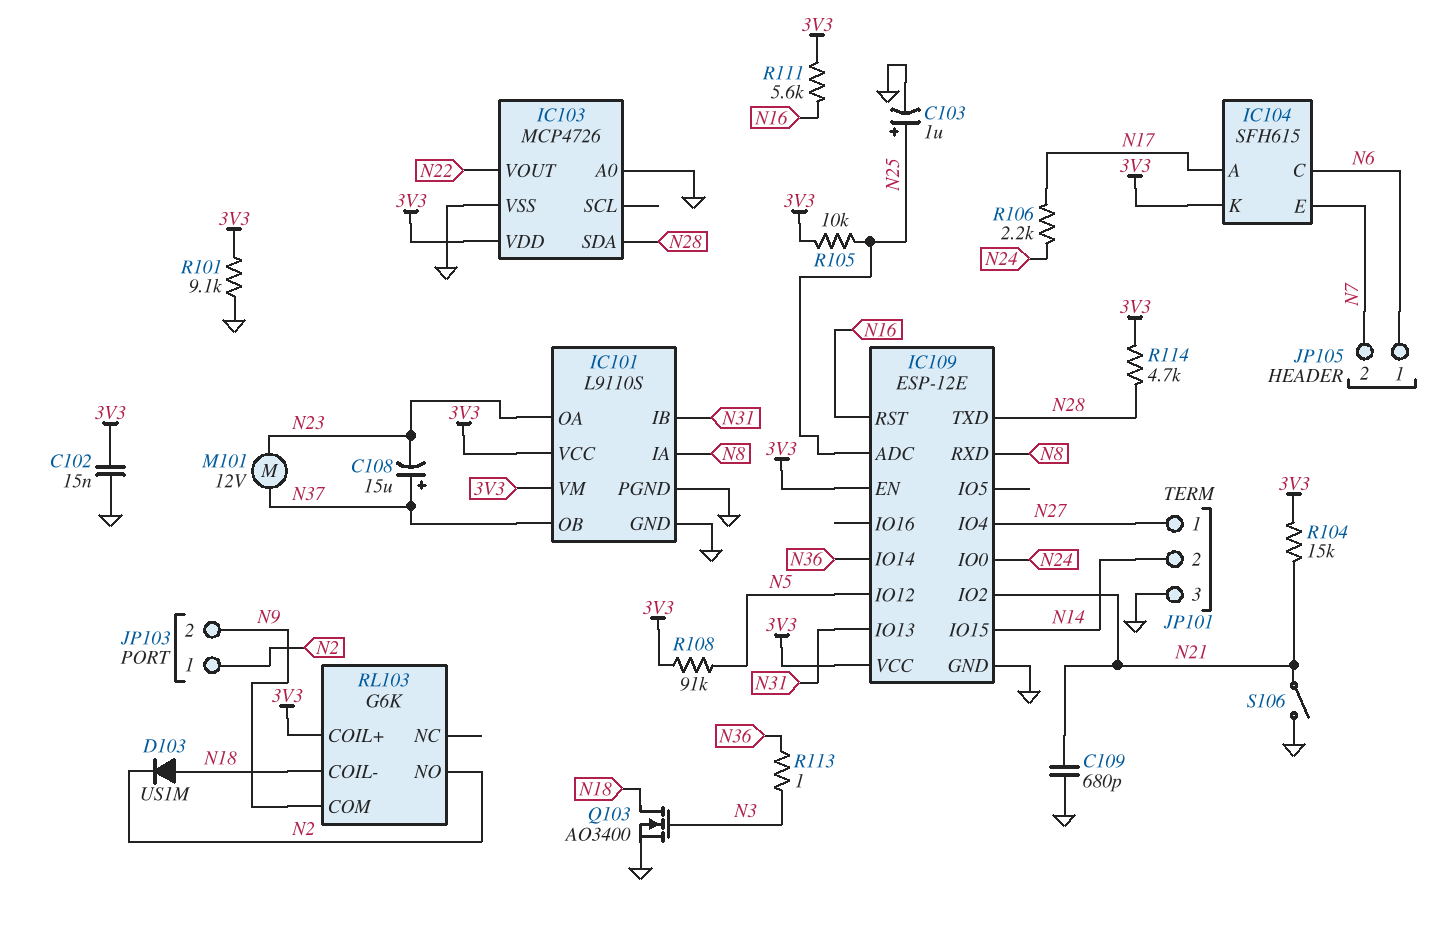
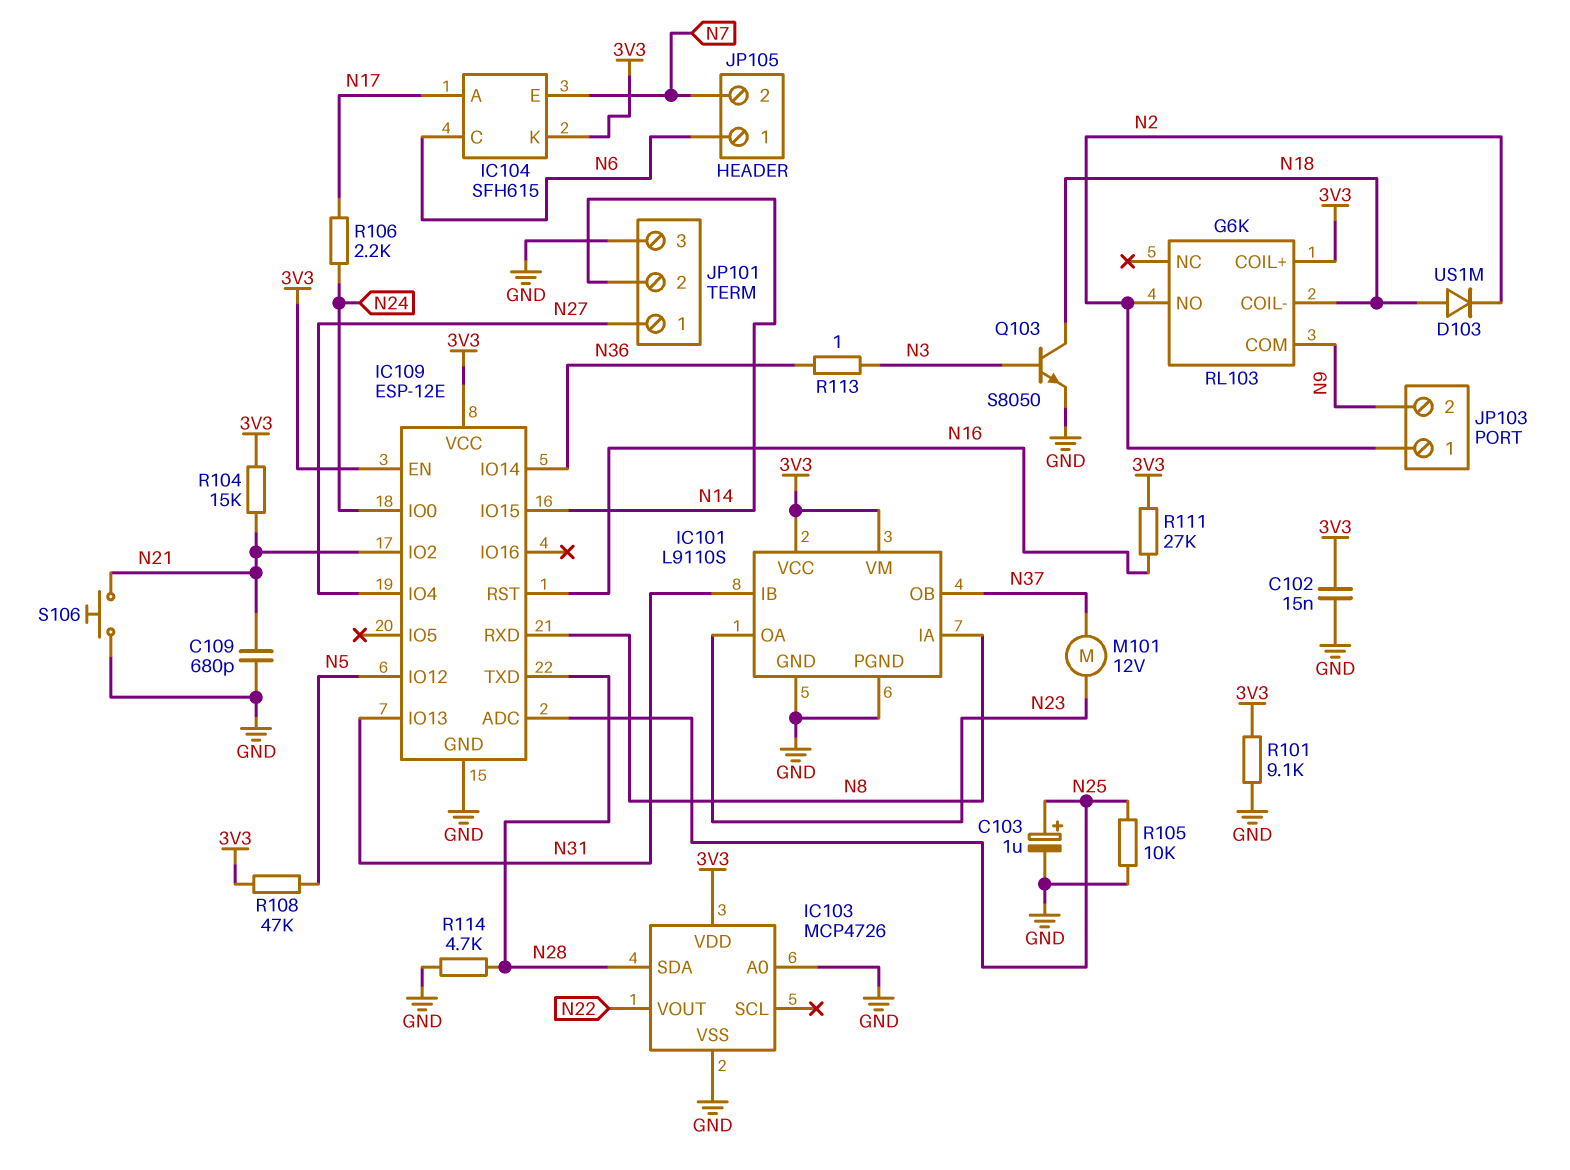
C108: 15uF (plus N37, minus N23) -> none
Q103: NMOS AO3400 (G N3, D N18, S GND) -> NPN S8050 (B N3, C N18, E GND)
R105: 10k (3V3, N25) -> 10k (GND, N25)
R108: 91k (3V3, N5) -> 47k (3V3, N5)
R111: 5.6k (3V3, N16) -> 27k (3V3, N16)
R114: 4.7k (3V3, N28) -> 4.7k (GND, N28)
S106: switch (GND, N21) -> button (GND, N21)

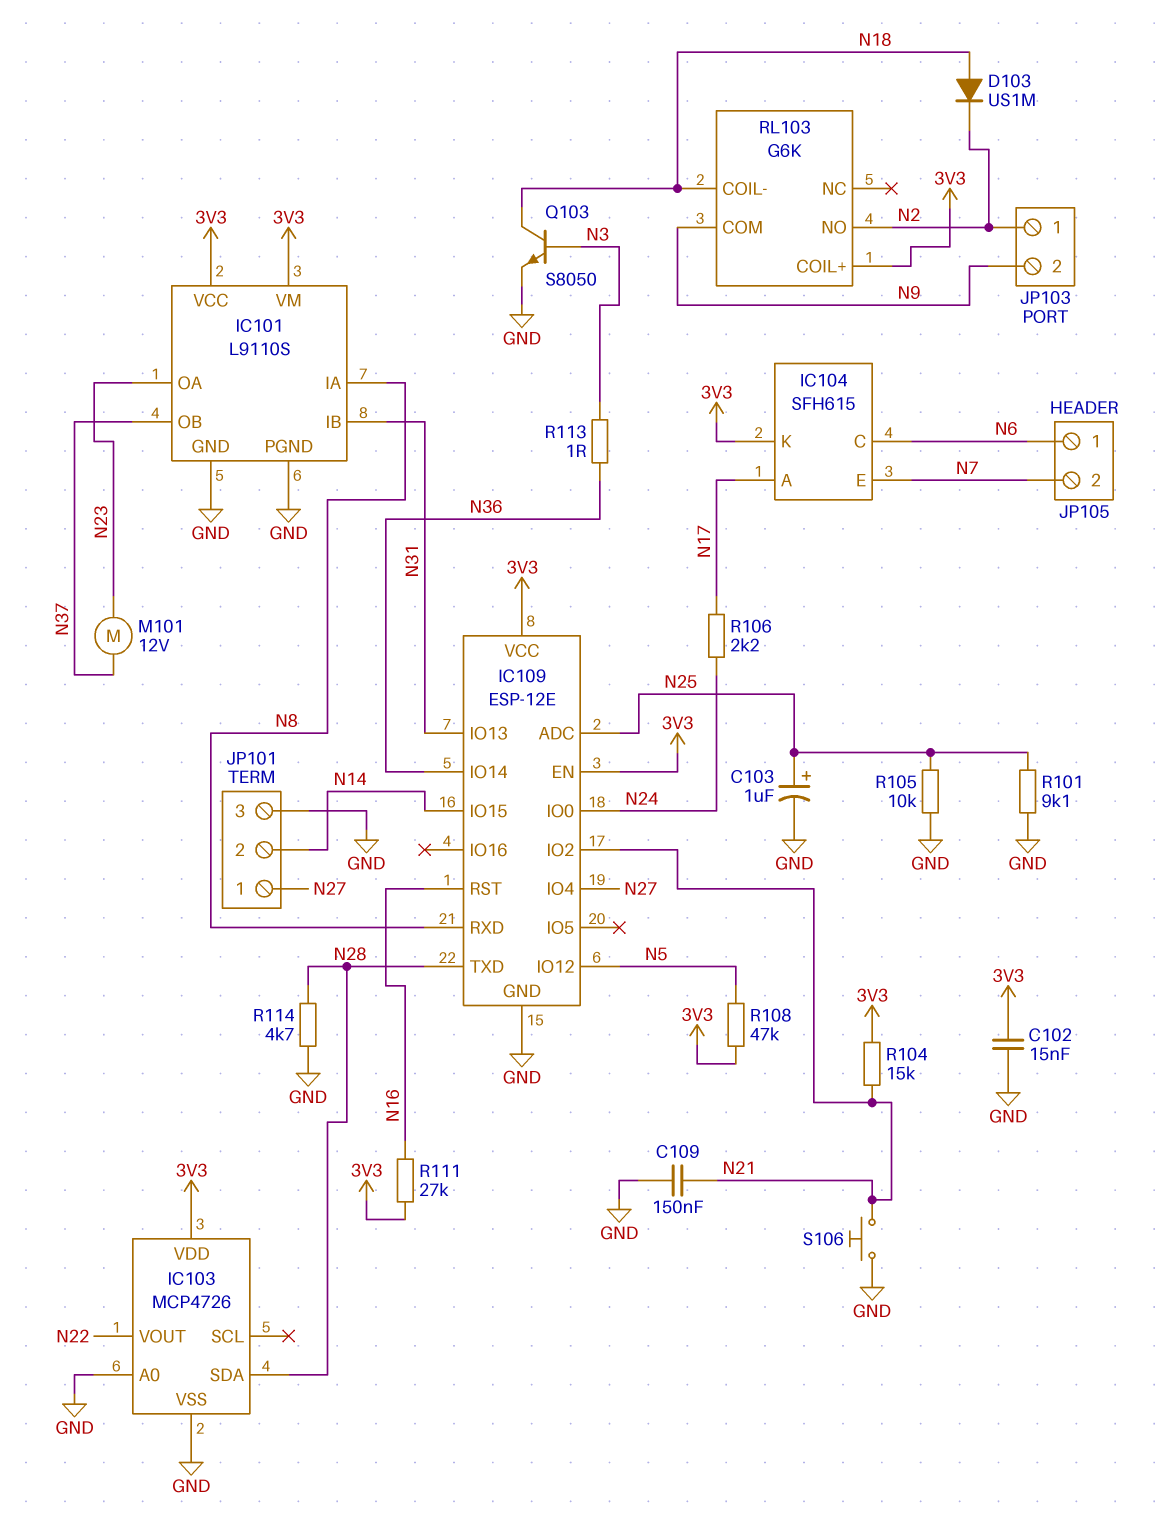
C109: 680pF (GND, N21) -> 150nF (GND, N21)
R101: 9.1k (3V3, GND) -> 9.1k (GND, N25)

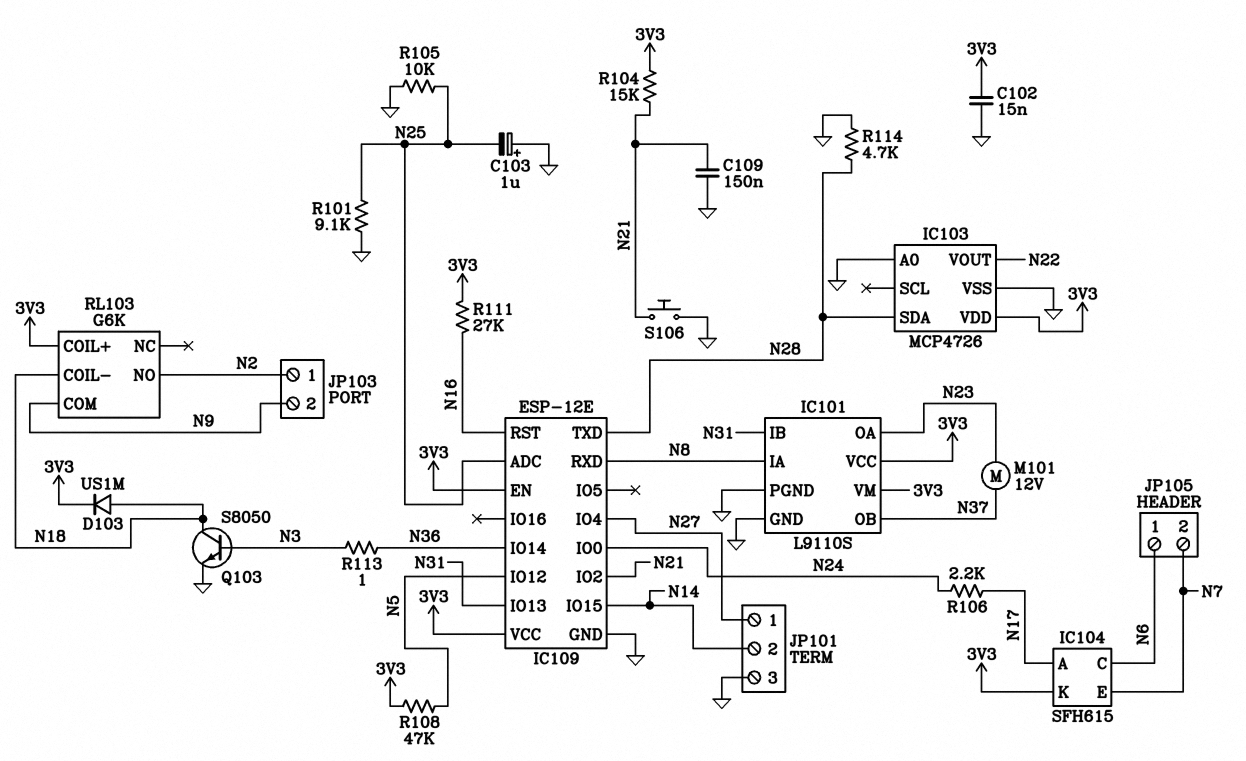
C103: 1uF (plus N25, minus GND) -> 1uF (plus GND, minus N25)
D103: diode US1M (A N18, K N2) -> diode US1M (A N18, K 3V3)

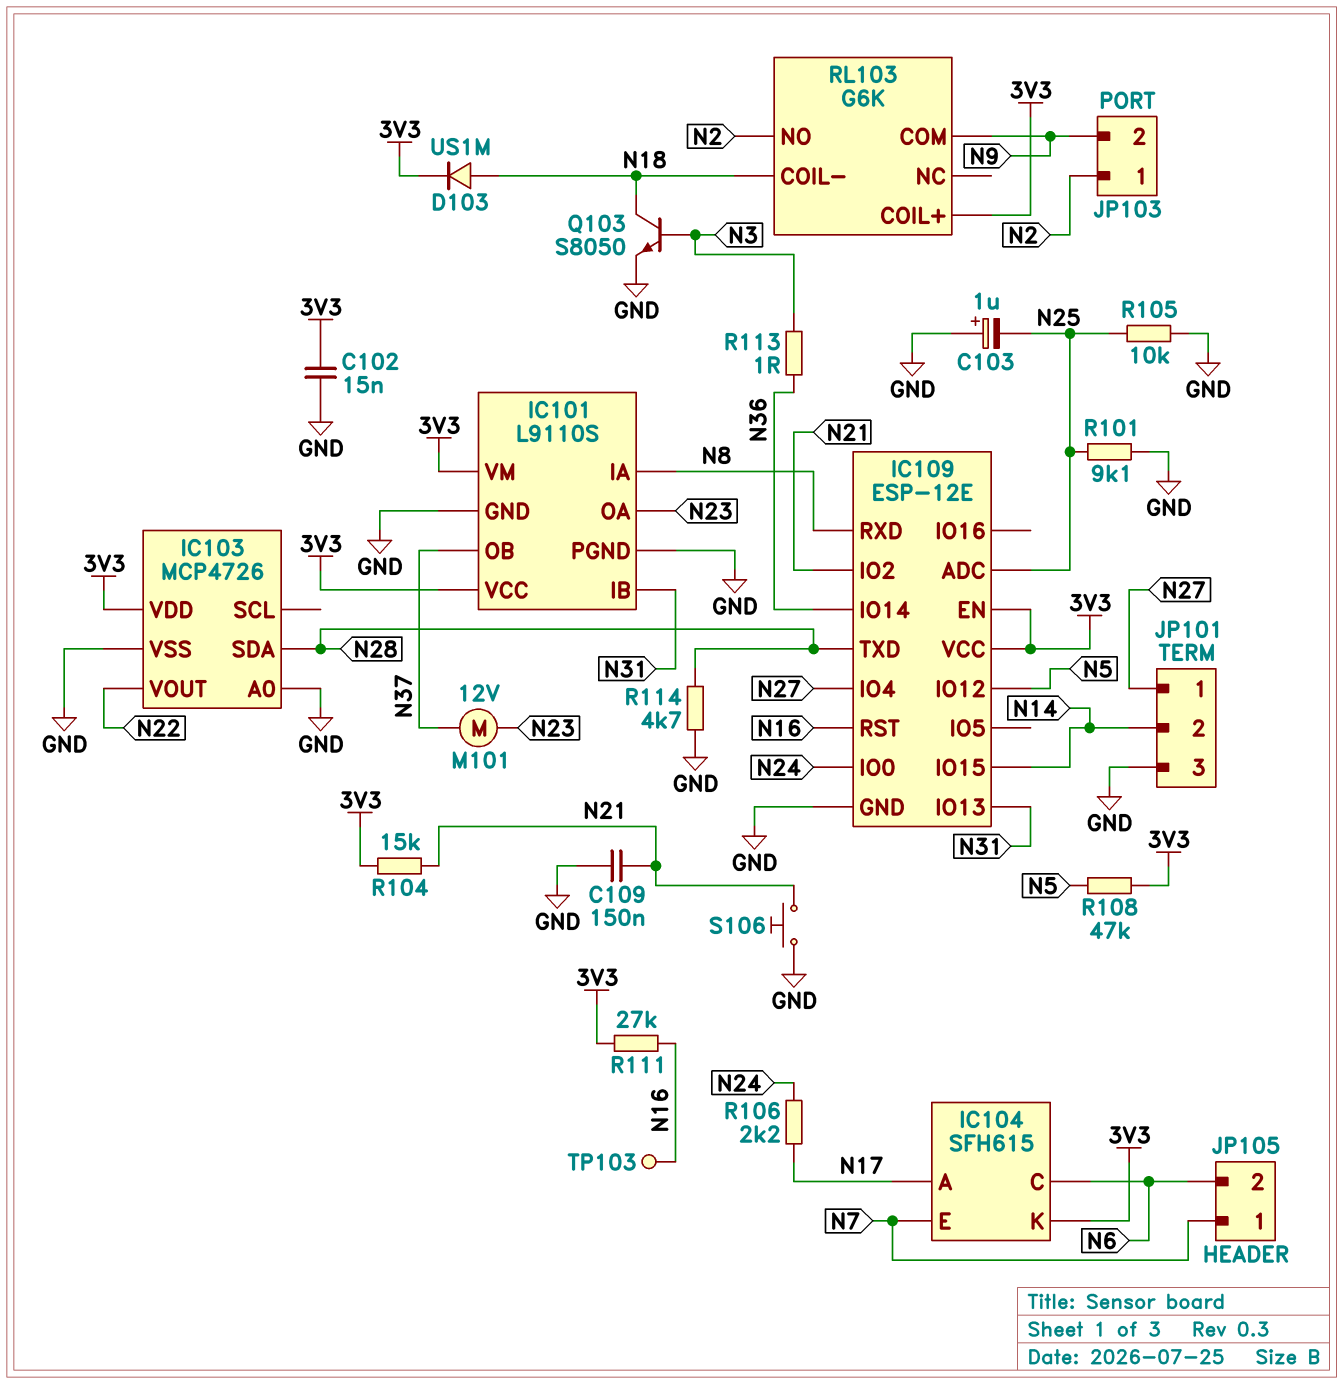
JP105 pin 1: N6 -> N7
JP105 pin 2: N7 -> N6
TP103: none -> test point (N16)

